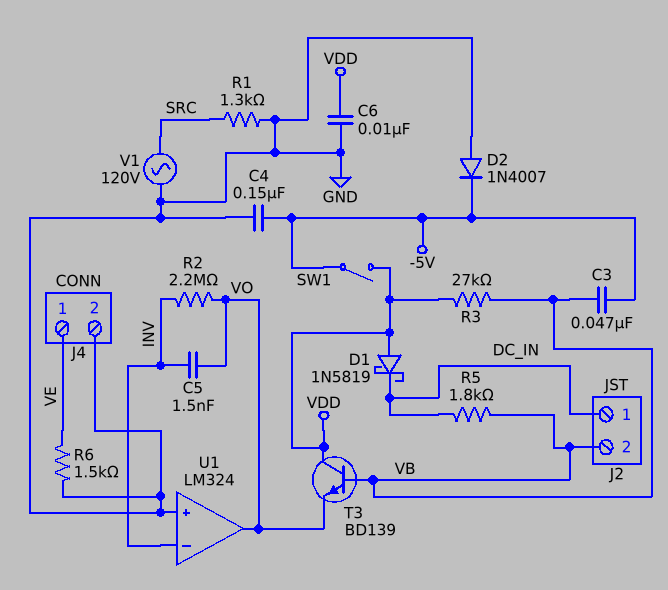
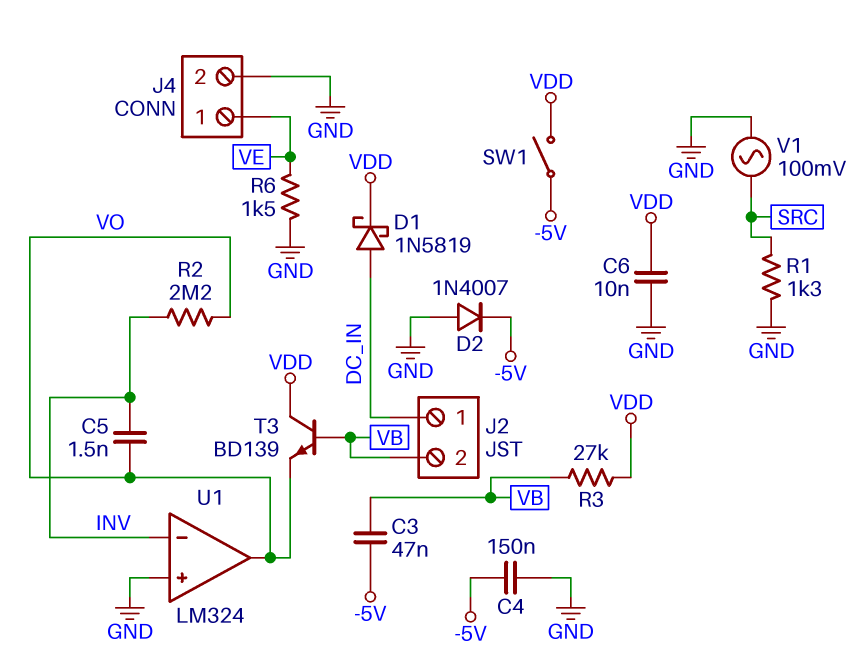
D1: schottky 1N5819 (A VDD, K DC_IN) -> schottky 1N5819 (A DC_IN, K VDD)
R5: 1.8k (DC_IN, VB) -> none
V1: AC 120V (GND, SRC) -> AC 100mV (GND, SRC)

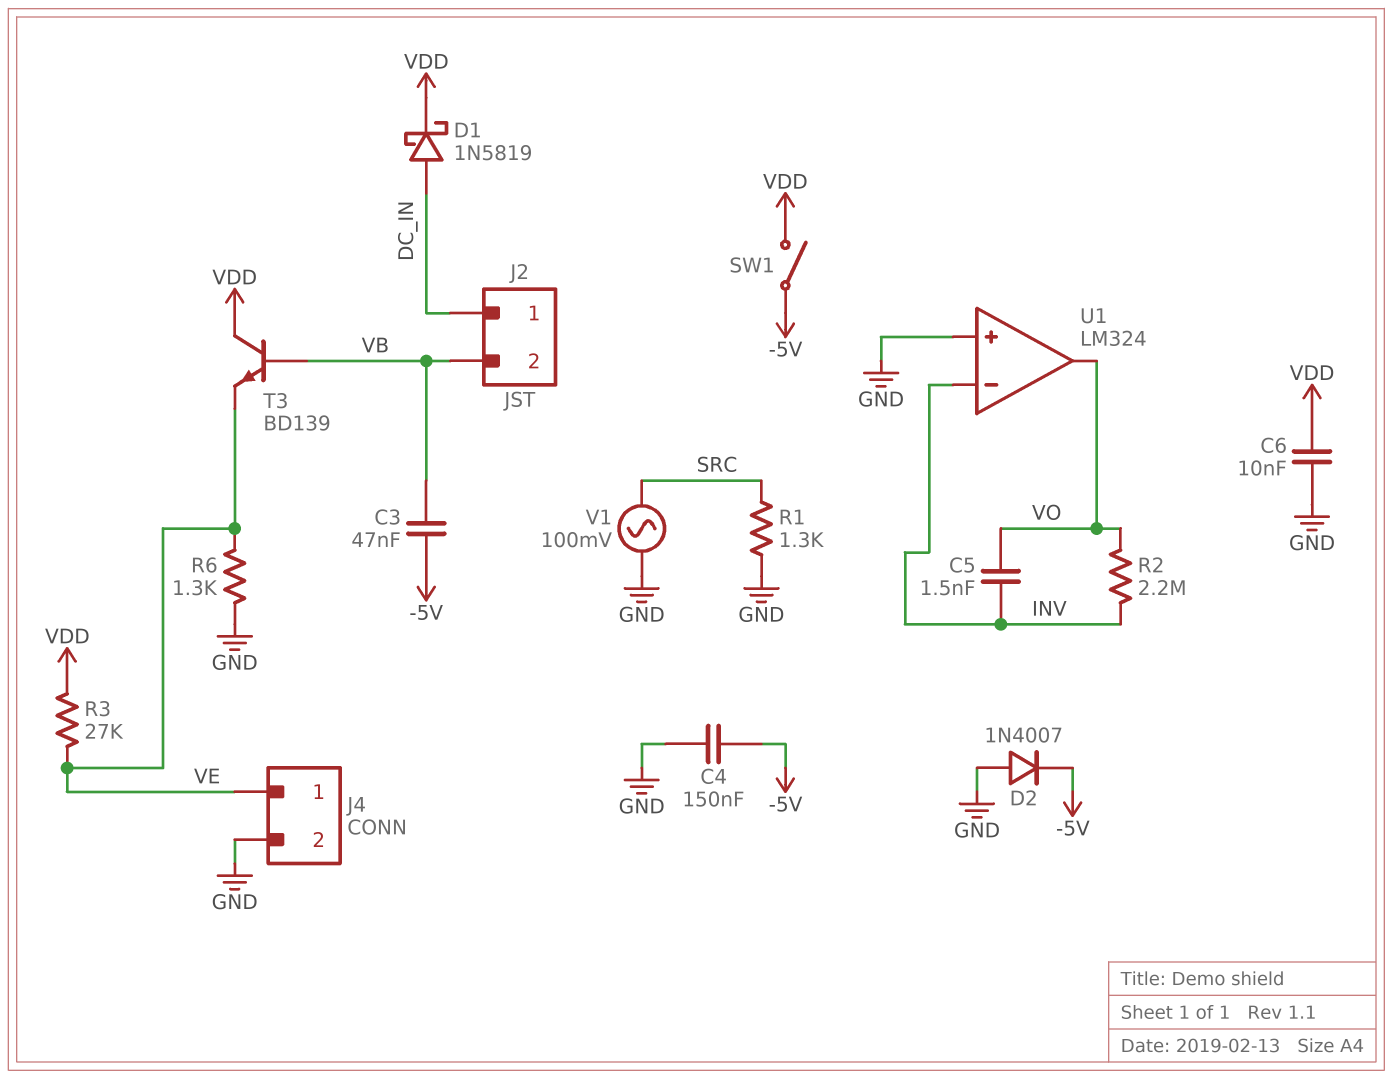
R3: 27k (VB, VDD) -> 27k (VDD, VE)
R6: 1.5k (GND, VE) -> 1.3k (GND, VE)
T3: NPN BD139 (B VB, C VDD, E VO) -> NPN BD139 (B VB, C VDD, E VE)

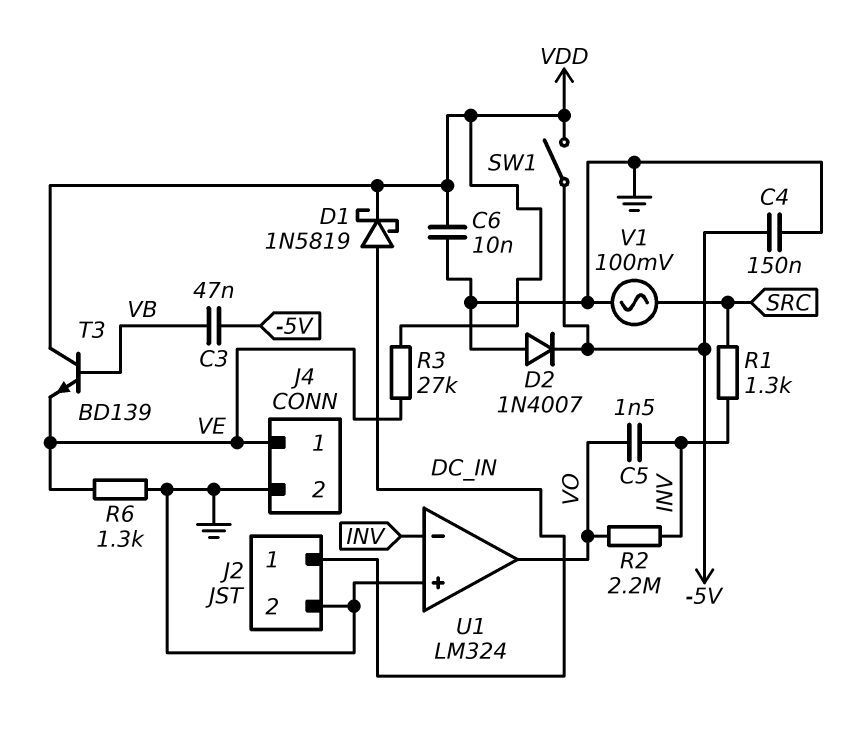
J2 pin 2: VB -> GND
R1: 1.3k (GND, SRC) -> 1.3k (INV, SRC)

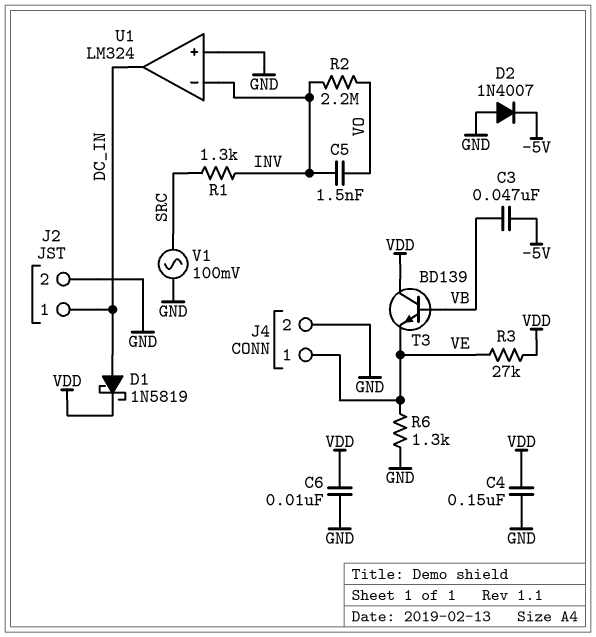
C4: 150nF (-5V, GND) -> 150nF (GND, VDD)
SW1: switch (-5V, VDD) -> none
U1 pin out: VO -> DC_IN

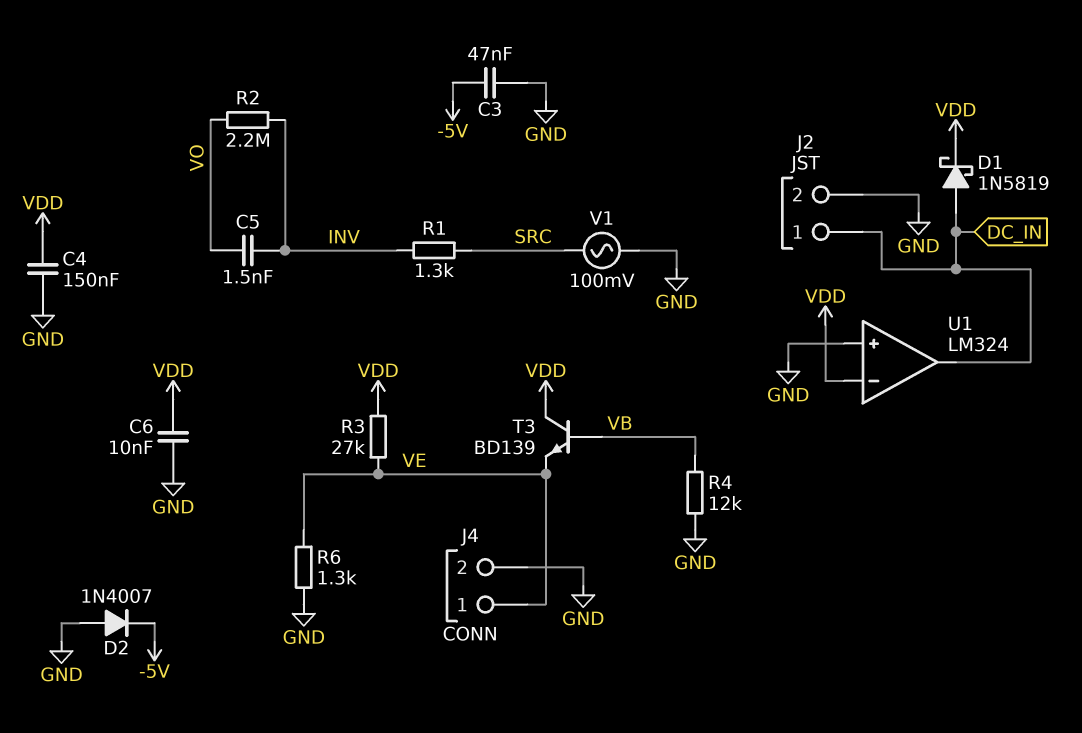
C3: 47nF (-5V, VB) -> 47nF (-5V, GND)
R4: none -> 12k (GND, VB)
U1 pin in-: INV -> VDD

